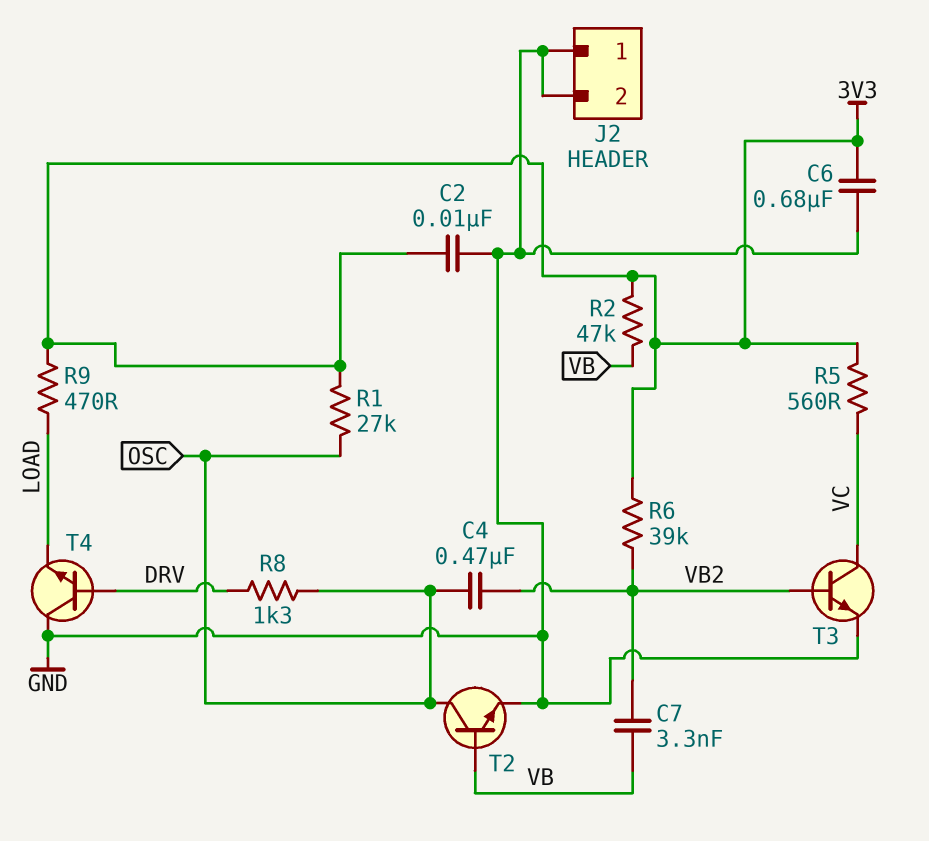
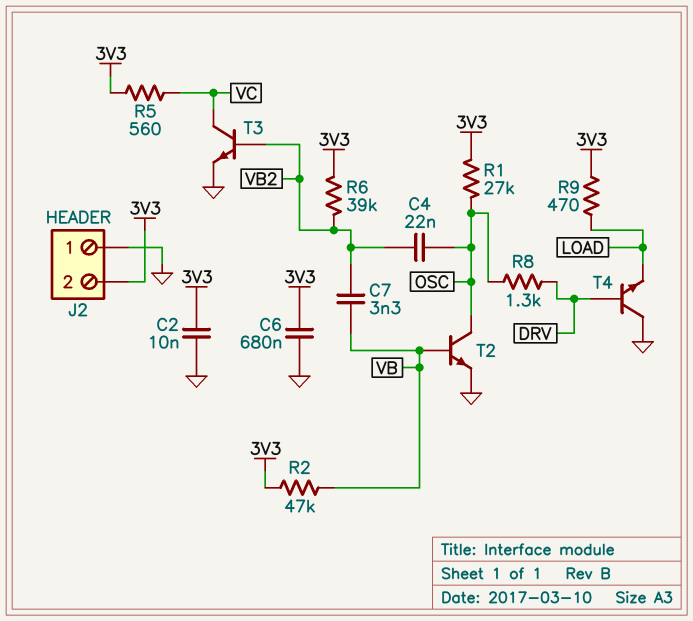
C4: 470nF (OSC, VB2) -> 22nF (OSC, VB2)
J2 pin 2: GND -> 3V3

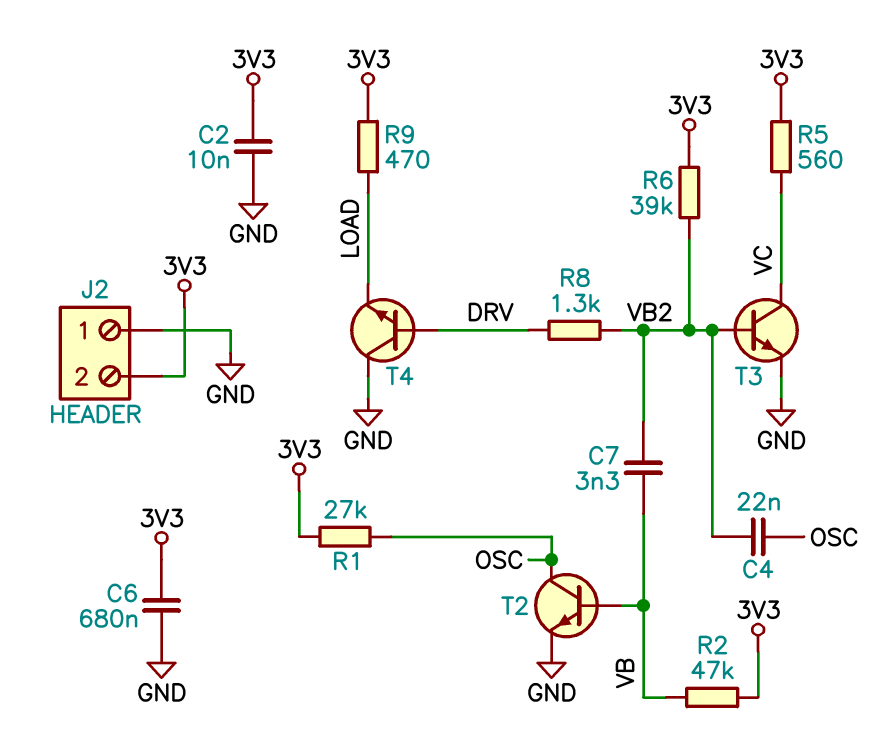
R8: 1.3k (DRV, OSC) -> 1.3k (DRV, VB2)

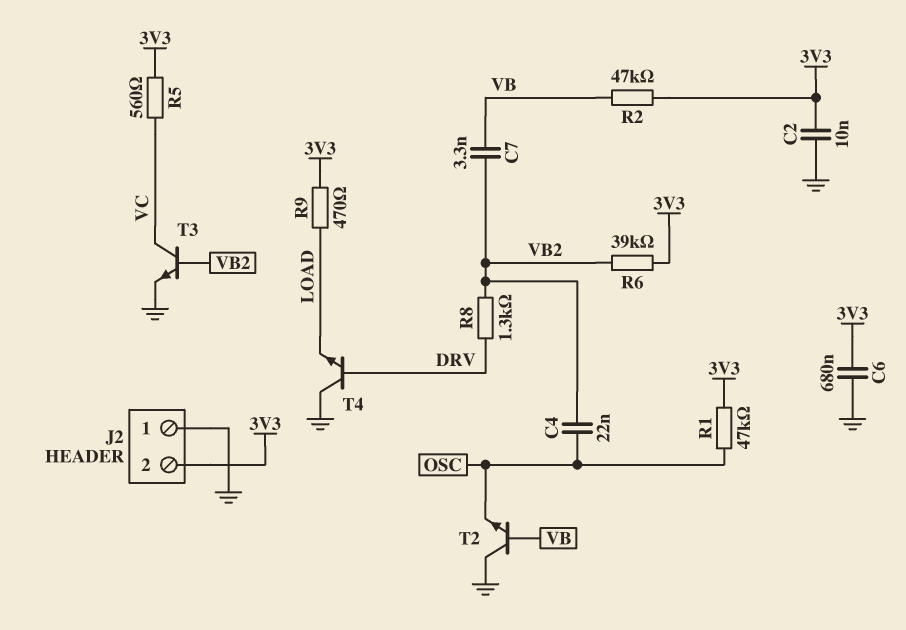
R1: 27k (3V3, OSC) -> 47k (3V3, OSC)
T2: NPN (B VB, C OSC, E GND) -> NPN (B VB, C GND, E OSC)

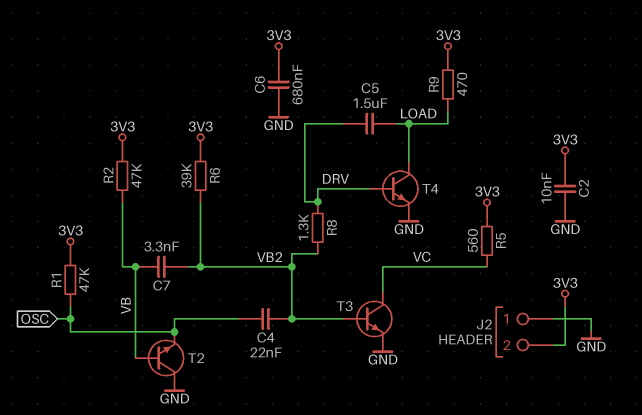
C5: none -> 1.5uF (DRV, LOAD)
T4: NPN (B DRV, C GND, E LOAD) -> NPN (B DRV, C LOAD, E GND)

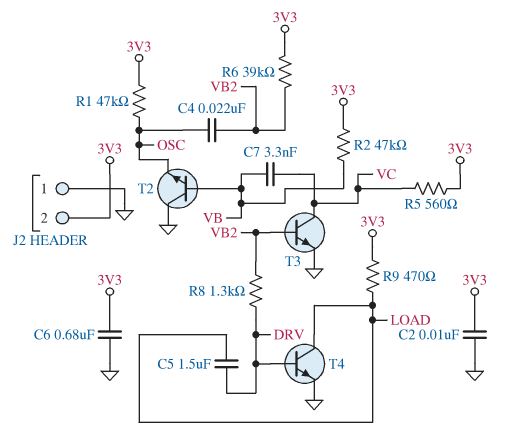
C7: 3.3nF (VB, VB2) -> 3.3nF (VB, VC)

